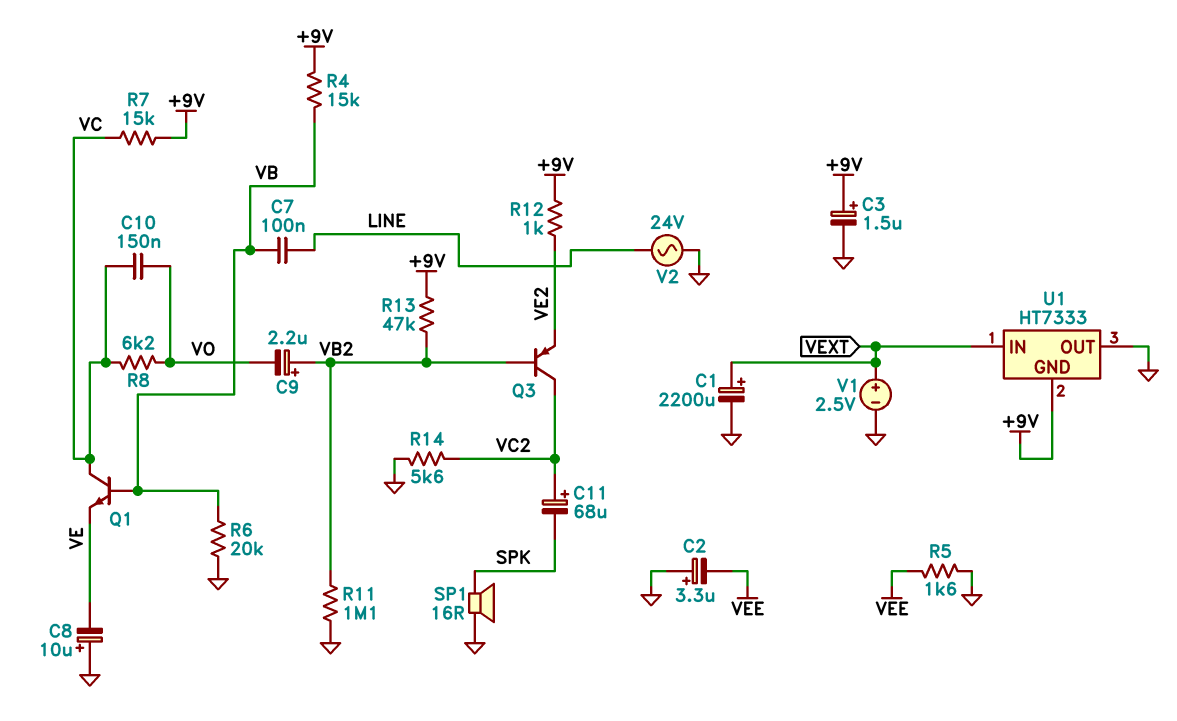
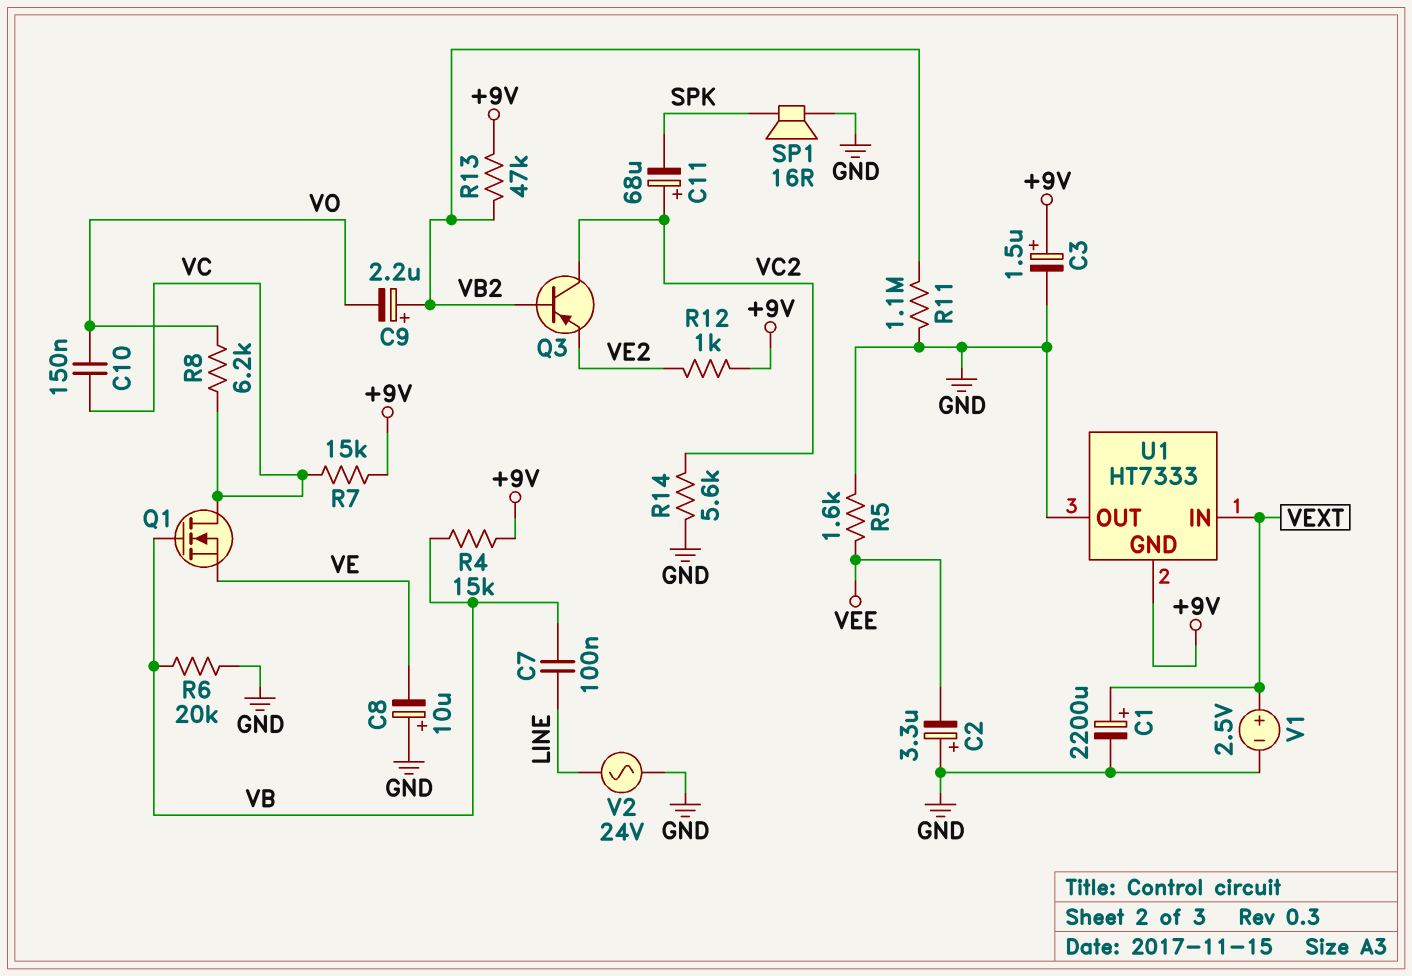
Q1: NPN (B VB, C VC, E VE) -> NMOS (G VB, D VC, S VE)

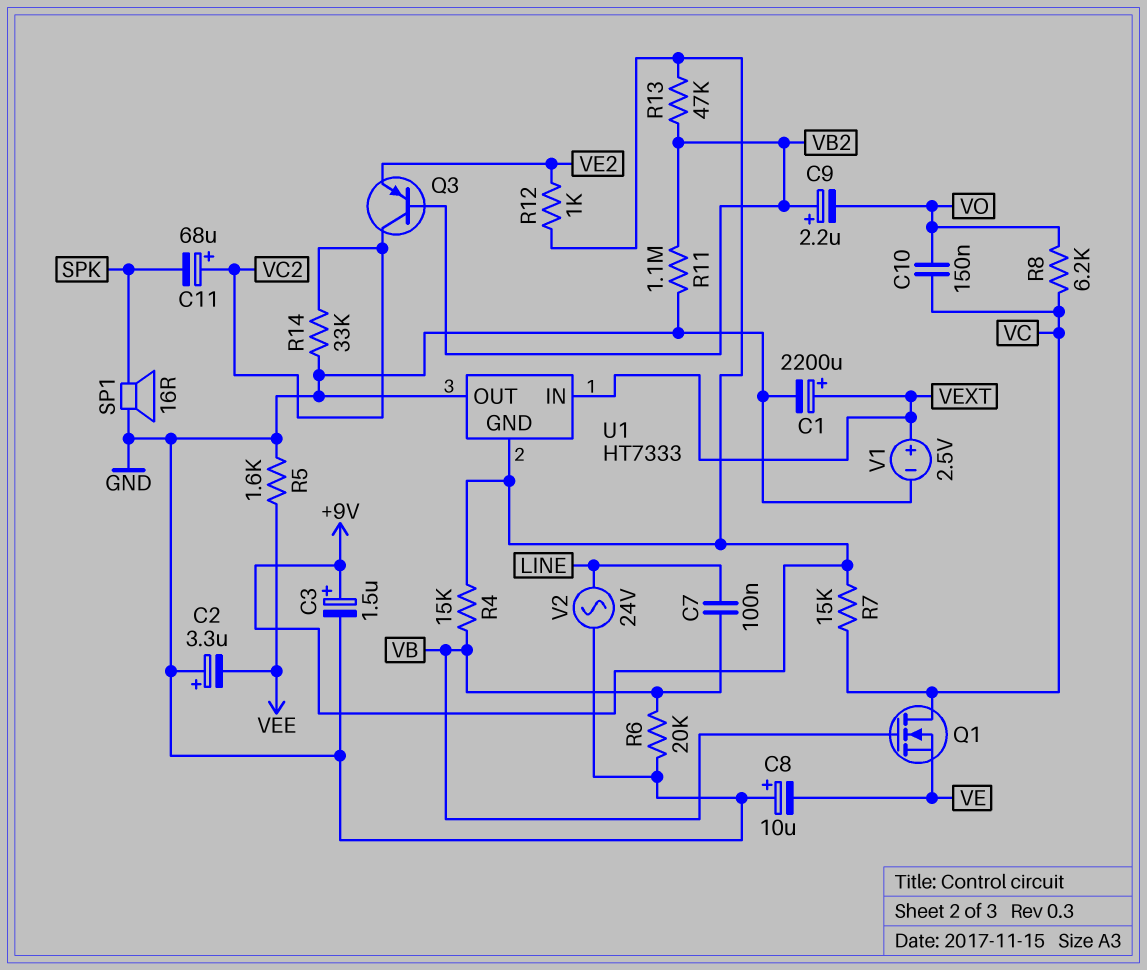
R14: 5.6k (GND, VC2) -> 33k (GND, VC2)

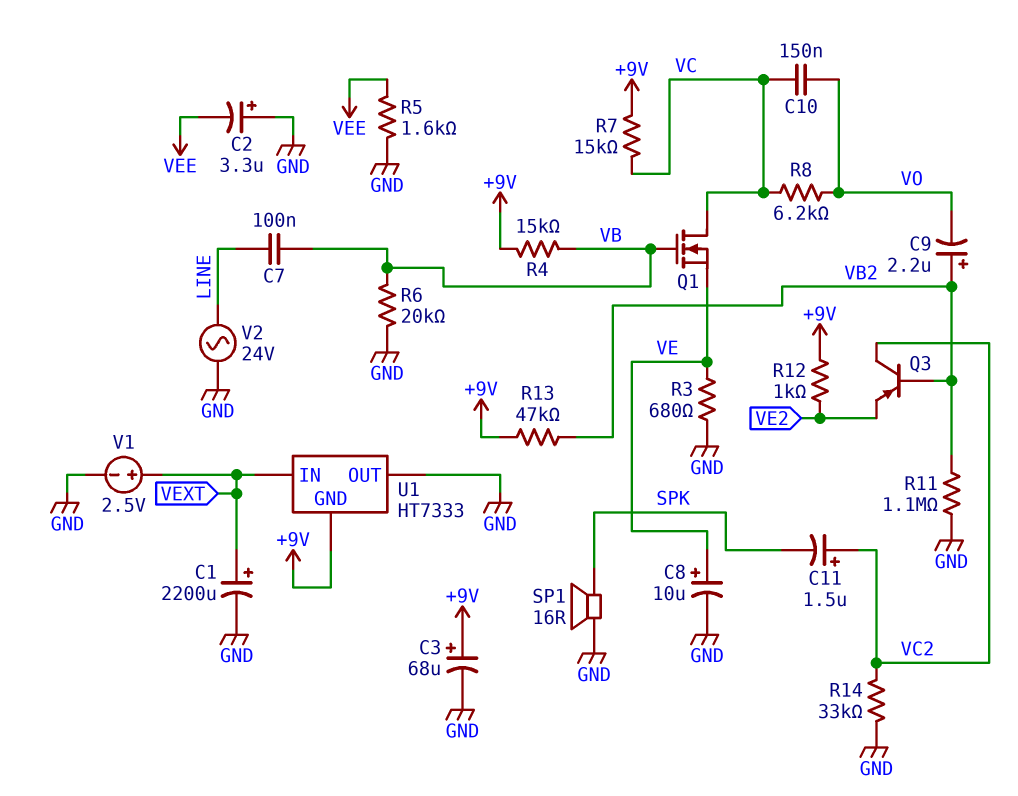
C3: 1.5uF (plus +9V, minus GND) -> 68uF (plus +9V, minus GND)
C8: 10uF (plus GND, minus VE) -> 10uF (plus VE, minus GND)
C11: 68uF (plus VC2, minus SPK) -> 1.5uF (plus VC2, minus SPK)
R3: none -> 680 (GND, VE)

